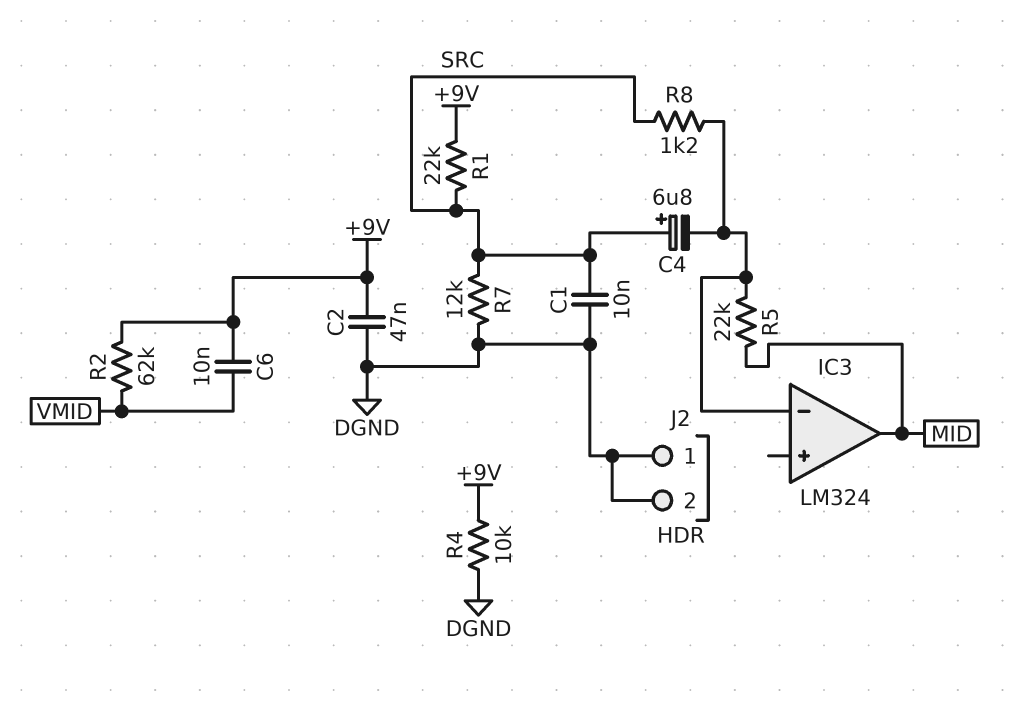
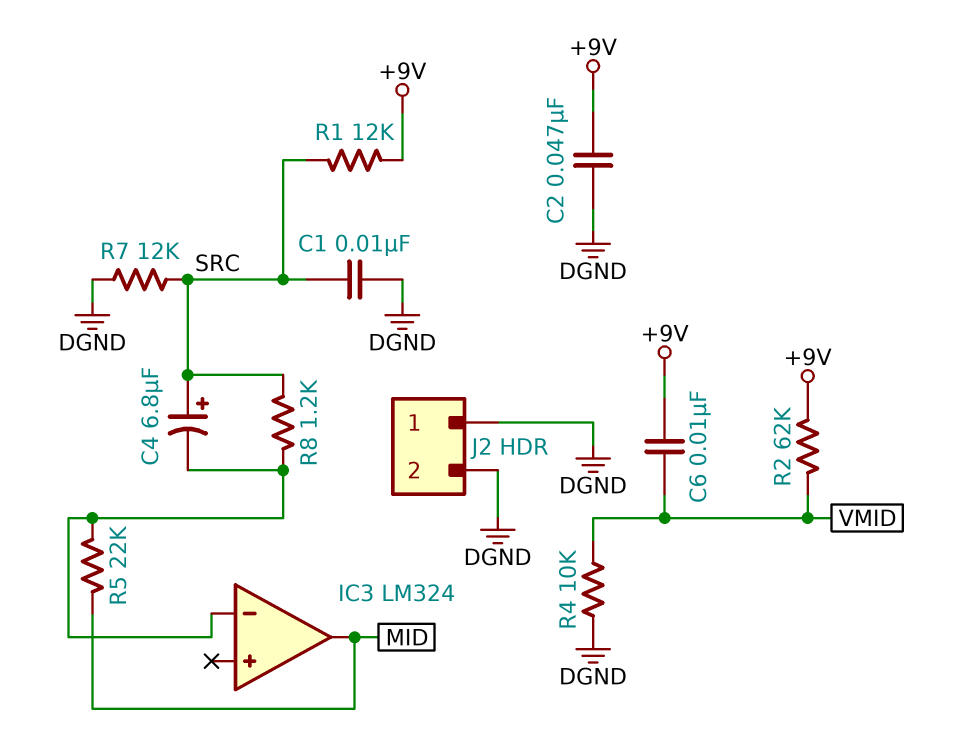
R1: 22k (+9V, SRC) -> 12k (+9V, SRC)
R4: 10k (+9V, DGND) -> 10k (DGND, VMID)

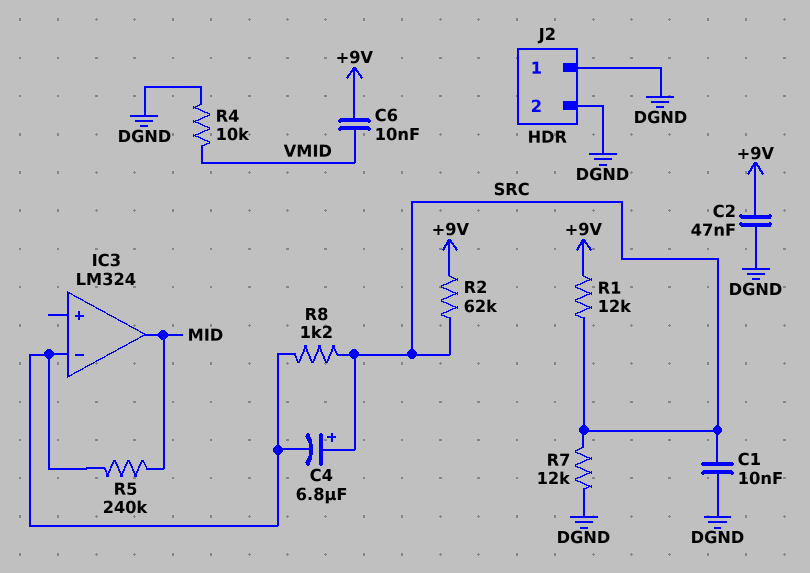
R2: 62k (+9V, VMID) -> 62k (+9V, SRC)
R5: 22k (IC3/in-, MID) -> 240k (IC3/in-, MID)

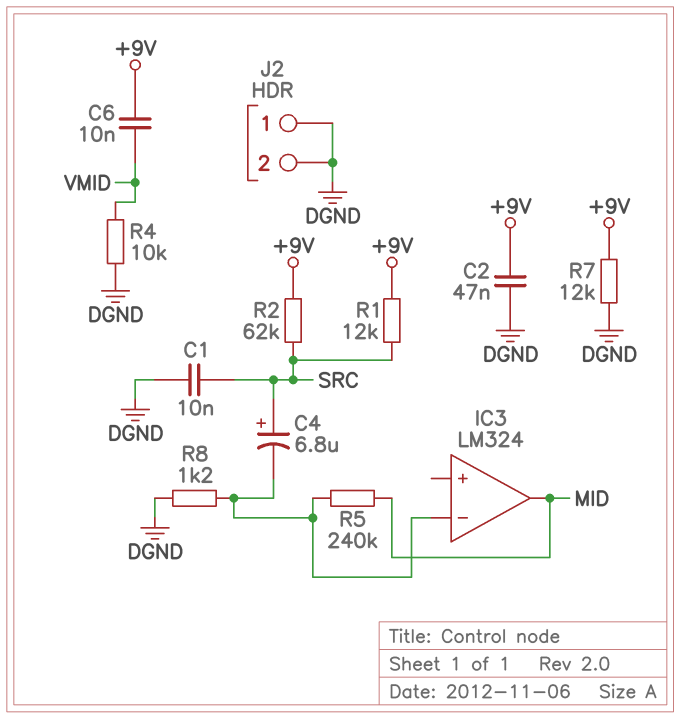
R7: 12k (DGND, SRC) -> 12k (+9V, DGND)
R8: 1.2k (IC3/in-, SRC) -> 1.2k (DGND, IC3/in-)

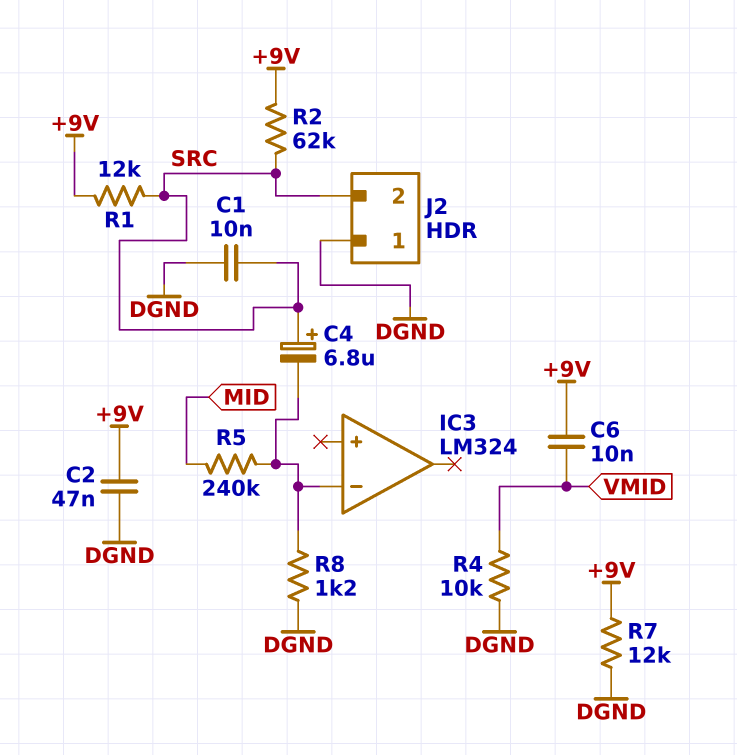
IC3 pin out: MID -> none
J2 pin 2: DGND -> SRC

